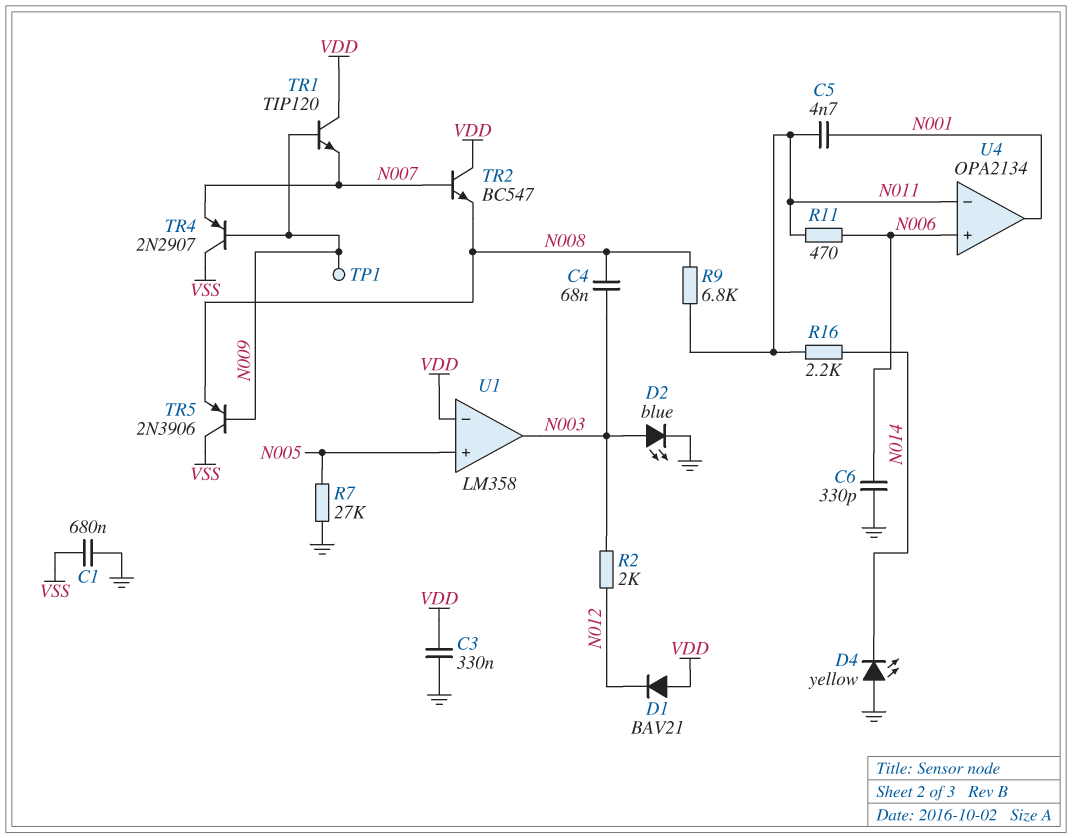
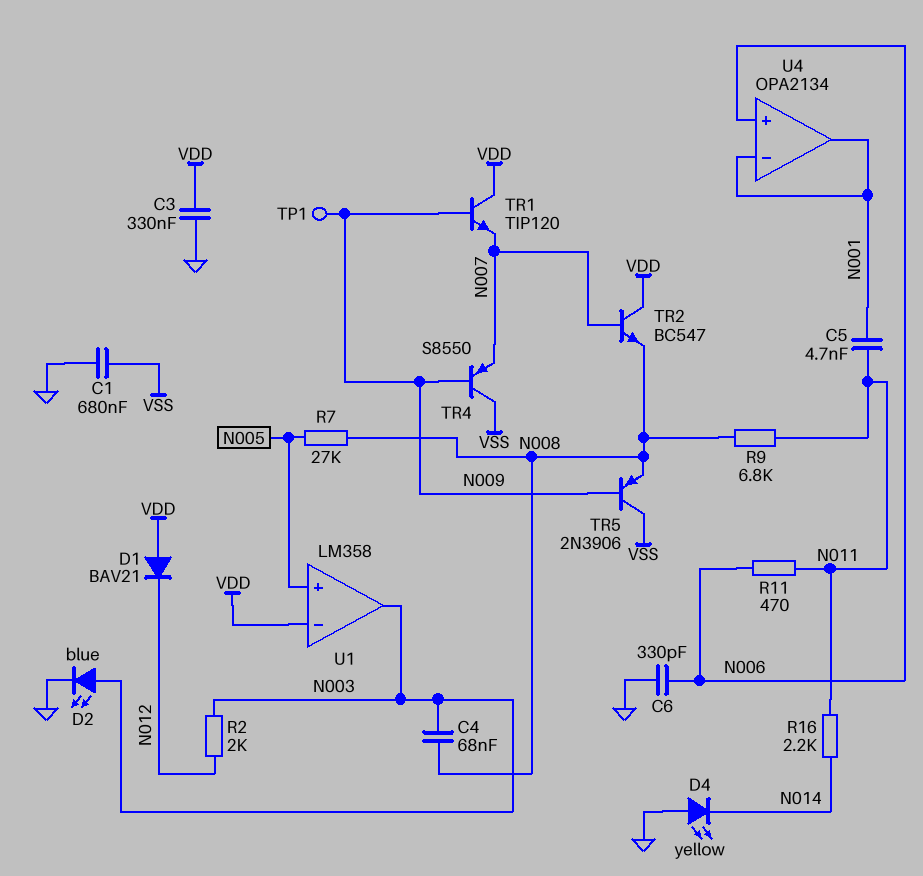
R7: 27k (GND, N005) -> 27k (N005, N008)
TR4: PNP 2N2907 (B N009, C VSS, E N007) -> PNP S8550 (B N009, C VSS, E N007)
U4 pin in-: N011 -> N001

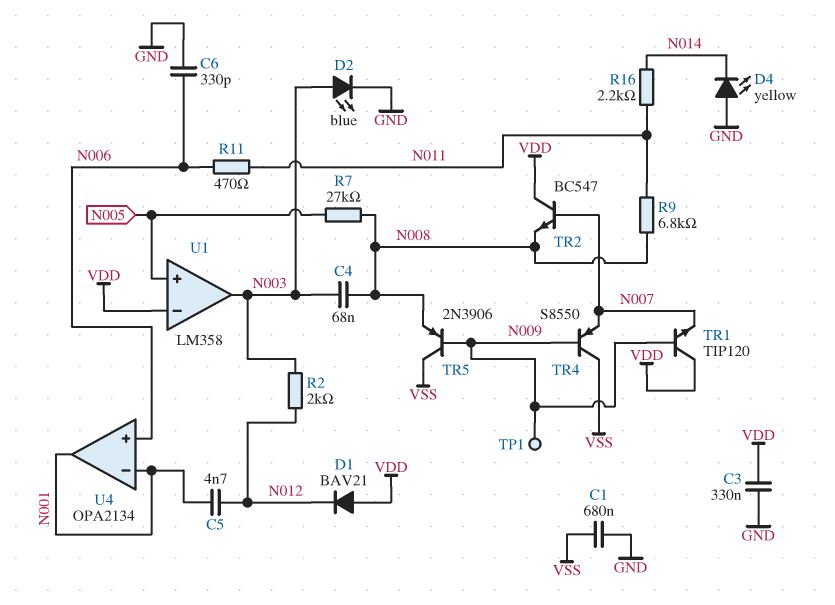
C5: 4.7nF (N001, N011) -> 4.7nF (N001, N012)

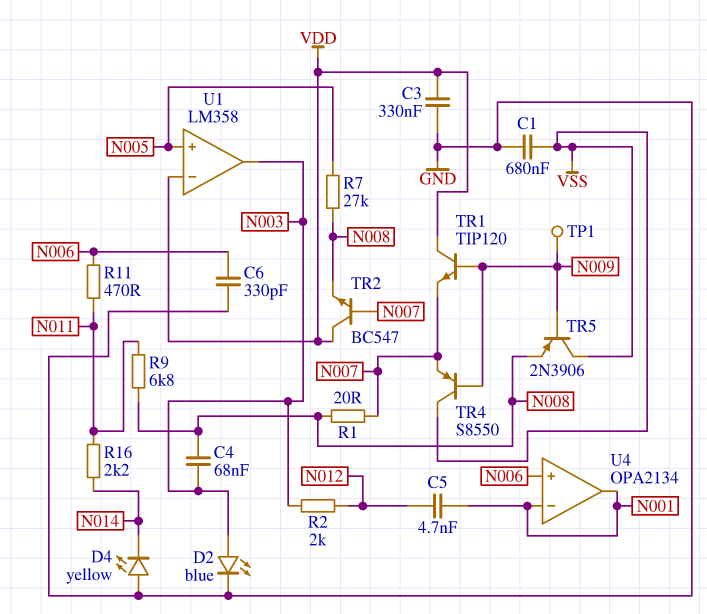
D1: diode BAV21 (A VDD, K N012) -> none
R1: none -> 20 (N007, N008)

